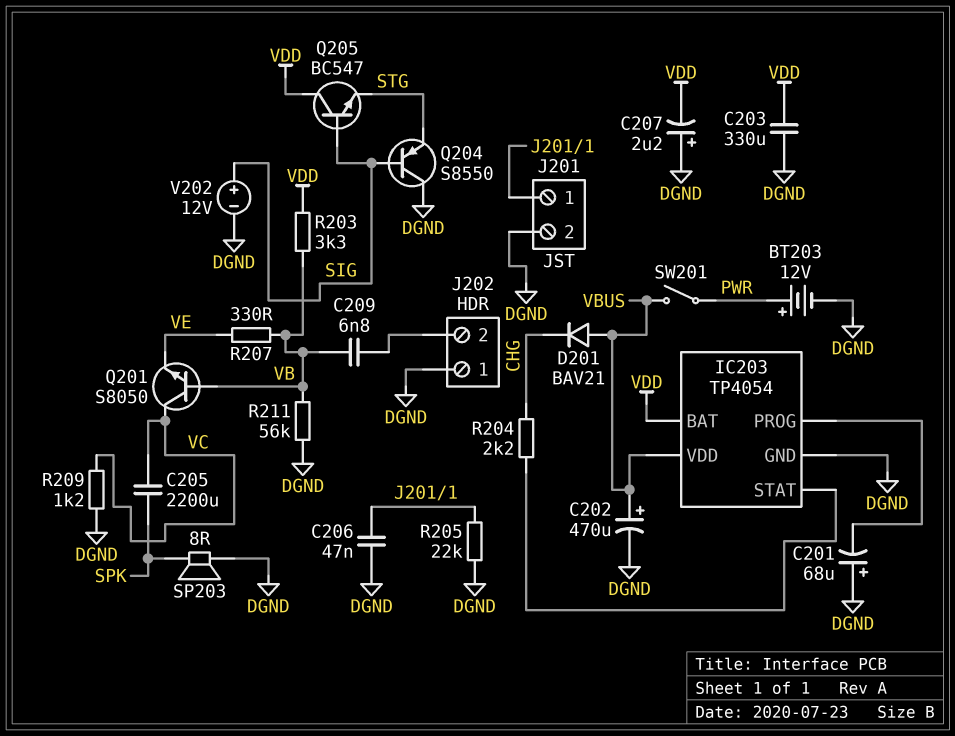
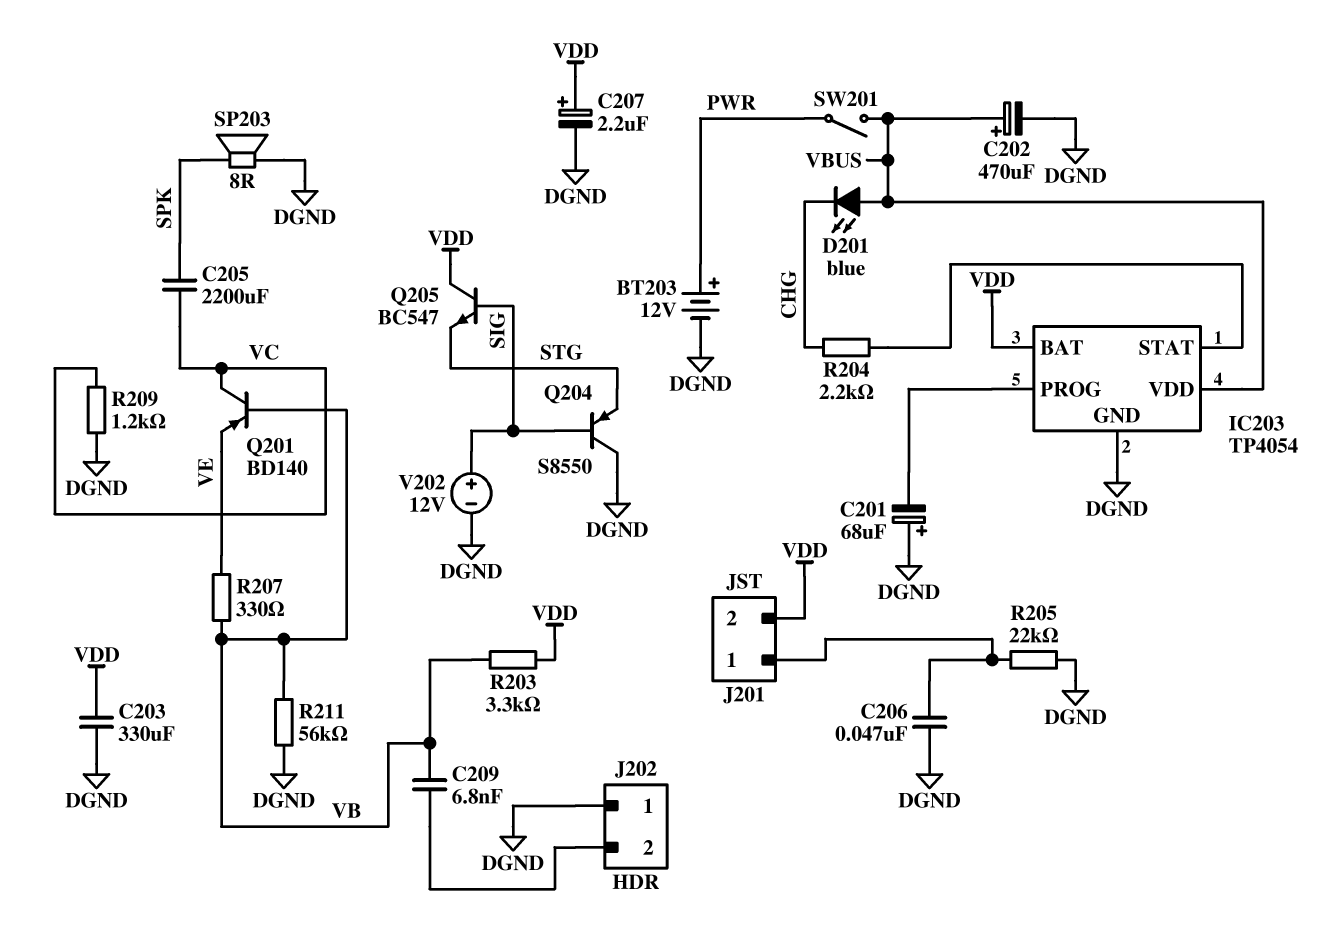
C207: 2.2uF (plus DGND, minus VDD) -> 2.2uF (plus VDD, minus DGND)
D201: diode BAV21 (A VBUS, K CHG) -> LED blue (A VBUS, K CHG)
J201 pin 2: DGND -> VDD
Q201: NPN S8050 (B VB, C VC, E VE) -> PNP BD140 (B VB, C VC, E VE)

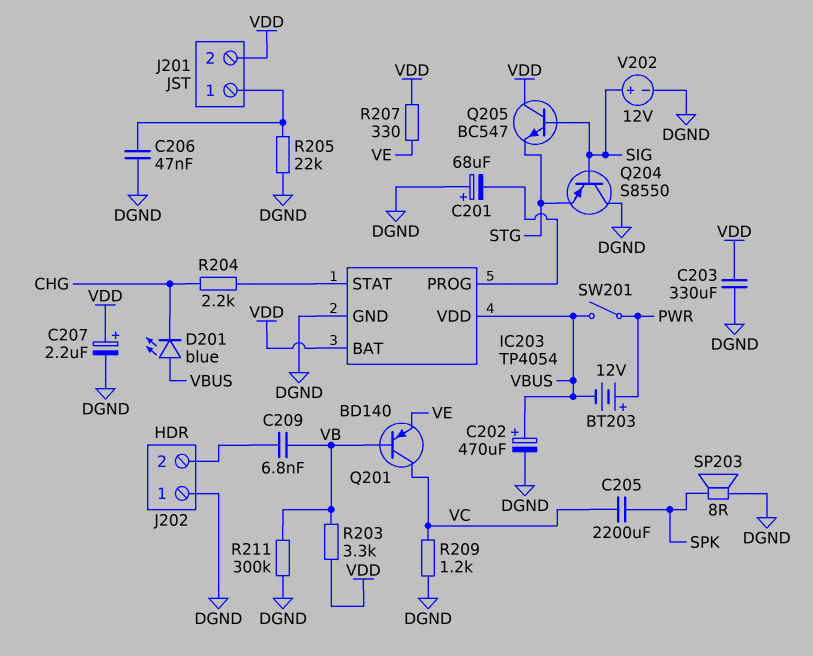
BT203: 12V (plus PWR, minus DGND) -> 12V (plus PWR, minus VBUS)
R207: 330 (VB, VE) -> 330 (VDD, VE)
R211: 56k (DGND, VB) -> 300k (DGND, VB)

